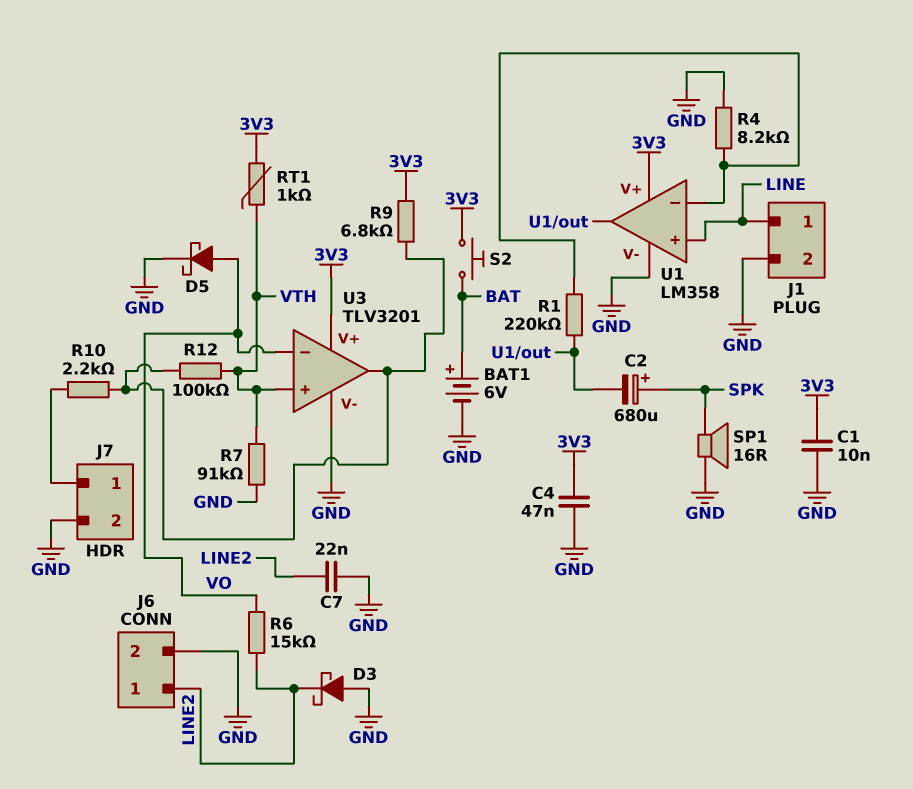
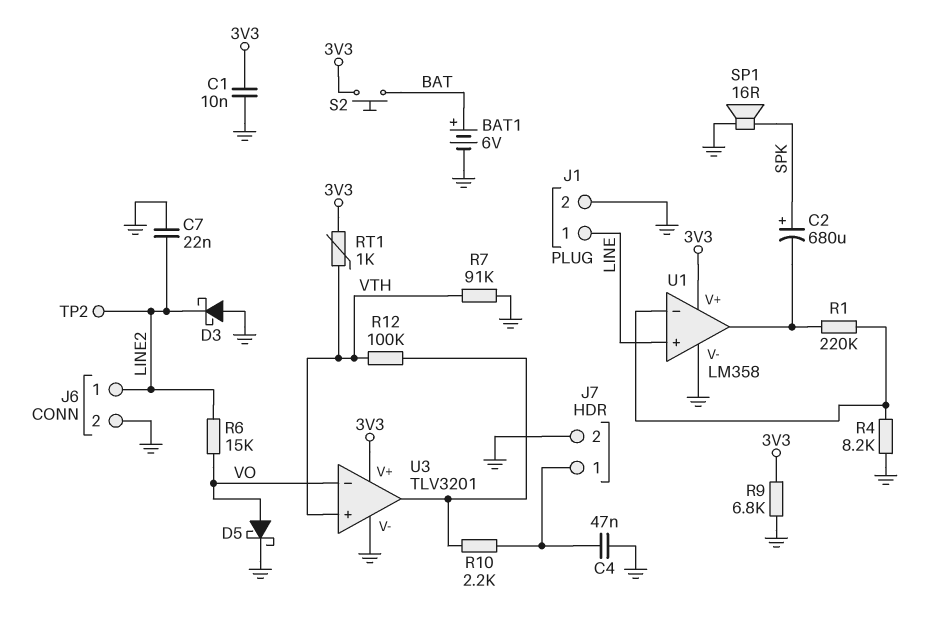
C4: 47nF (3V3, GND) -> 47nF (GND, J7/1)
R9: 6.8k (3V3, U3/out) -> 6.8k (3V3, GND)
TP2: none -> test point (LINE2)

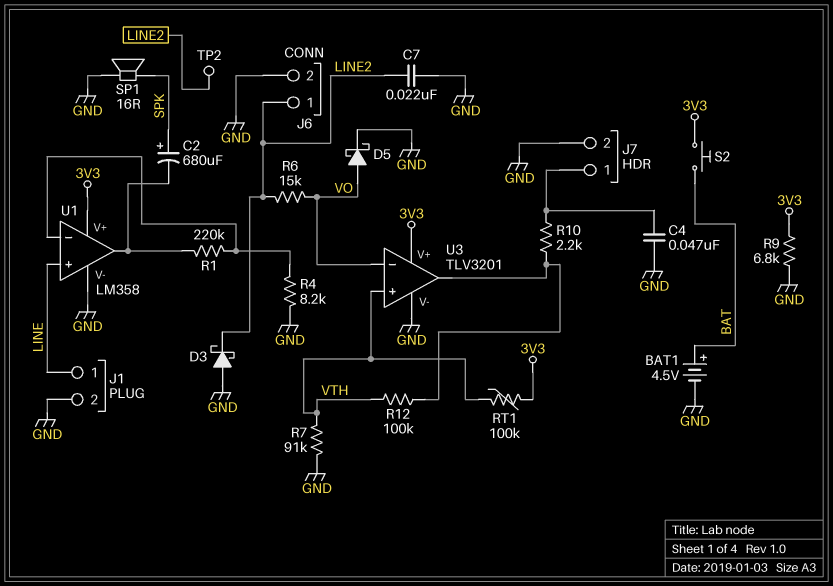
BAT1: 6V (plus BAT, minus GND) -> 4.5V (plus BAT, minus GND)
C1: 10nF (3V3, GND) -> none
RT1: 1k (3V3, VTH) -> 100k (3V3, VTH)

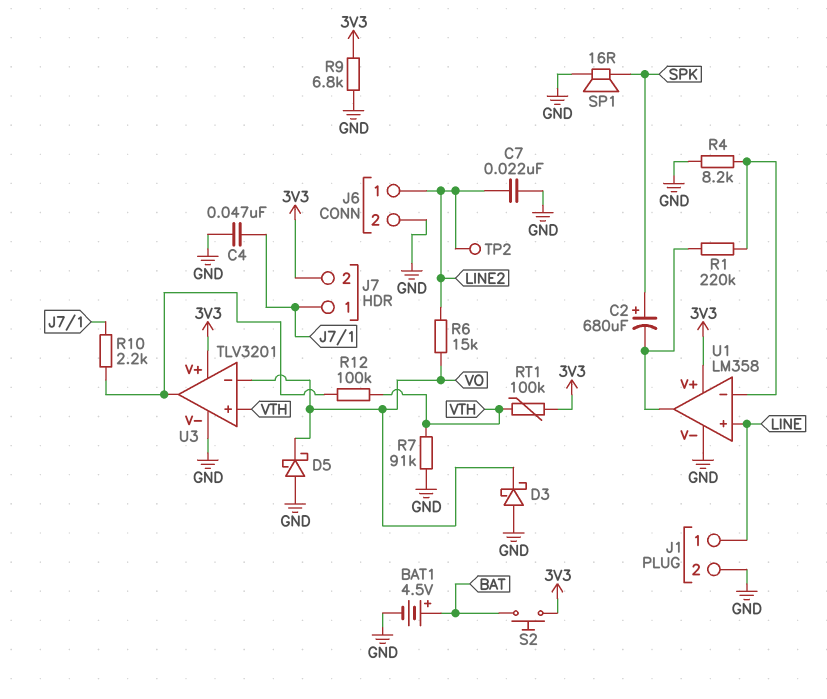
D3: schottky (A GND, K LINE2) -> schottky (A GND, K VO)
D5: schottky (A VO, K GND) -> schottky (A GND, K VO)
J7 pin 2: GND -> 3V3

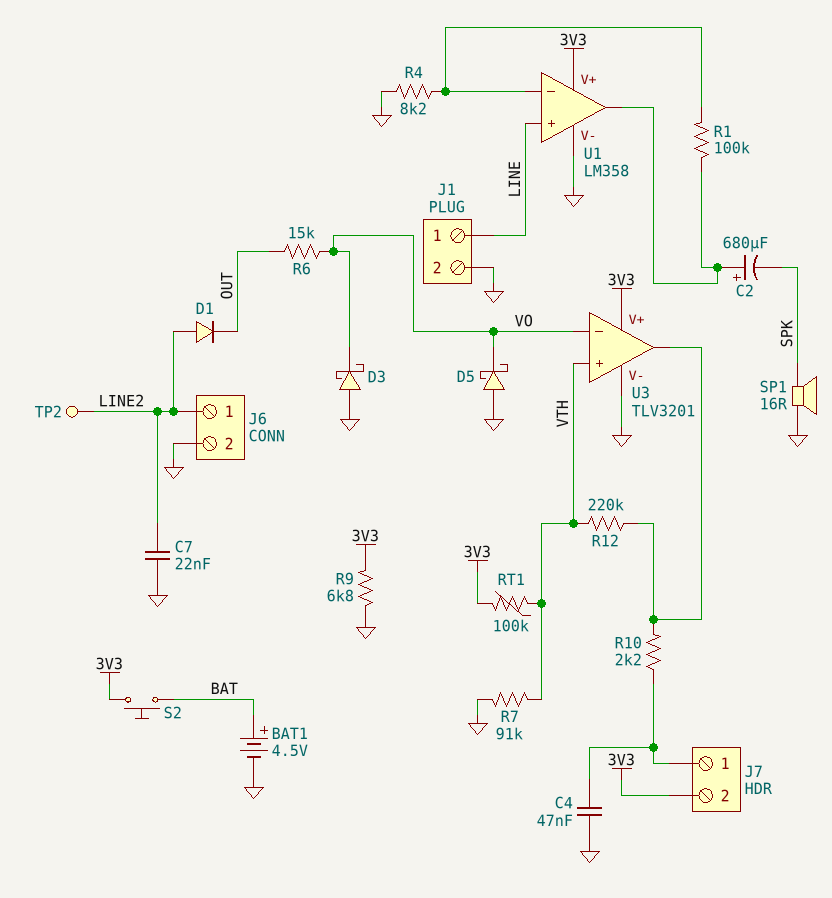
C2: 680uF (plus SPK, minus U1/out) -> 680uF (plus U1/out, minus SPK)
D1: none -> diode (A LINE2, K OUT)
R1: 220k (U1/in-, U1/out) -> 100k (U1/in-, U1/out)
R6: 15k (LINE2, VO) -> 15k (OUT, VO)
R12: 100k (U3/out, VTH) -> 220k (U3/out, VTH)

